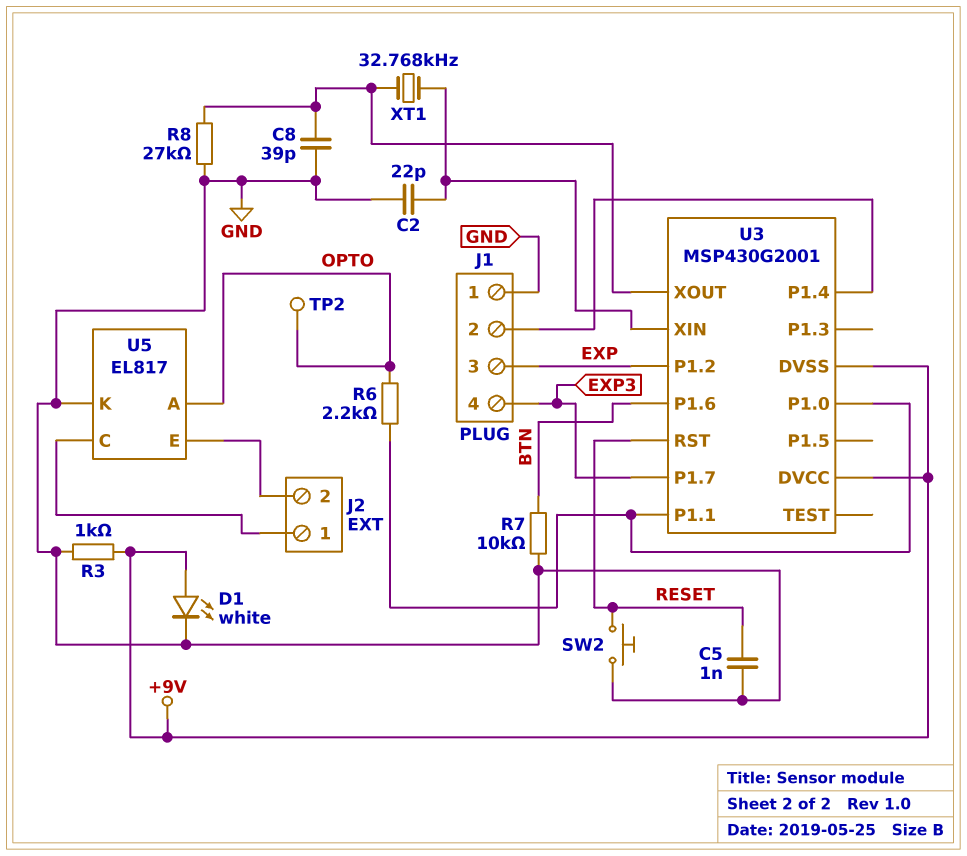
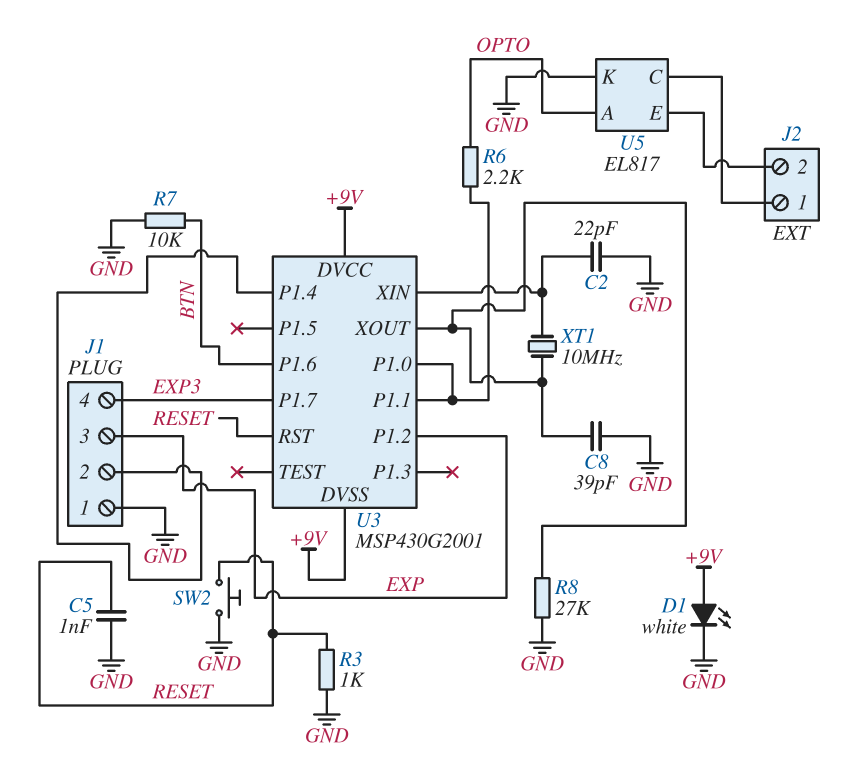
R3: 1k (+9V, GND) -> 1k (GND, RESET)
TP2: test point (OPTO) -> none
XT1: 32.768kHz (U3/XIN, U3/XOUT) -> 10MHz (U3/XIN, U3/XOUT)

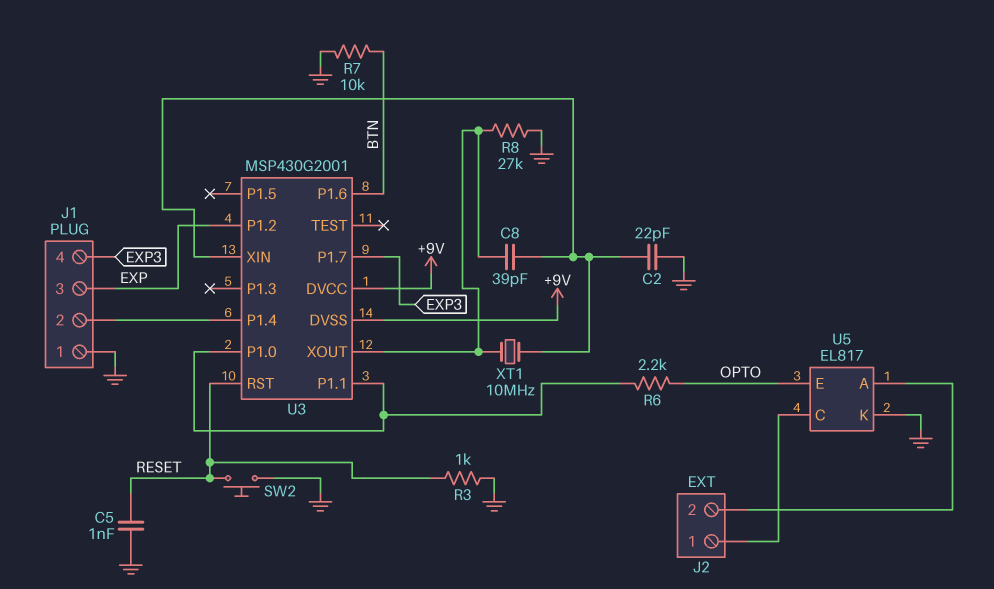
C8: 39pF (GND, U3/XOUT) -> 39pF (U3/XIN, U3/XOUT)
D1: LED white (A +9V, K GND) -> none
U5 pin A: OPTO -> J2/2
U5 pin E: J2/2 -> OPTO

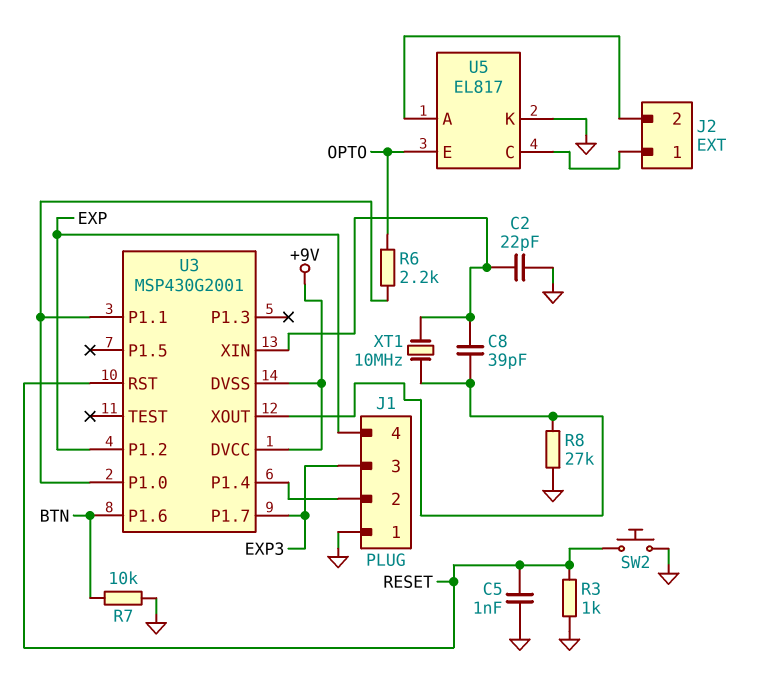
J1 pin 3: EXP -> EXP3
J1 pin 4: EXP3 -> EXP

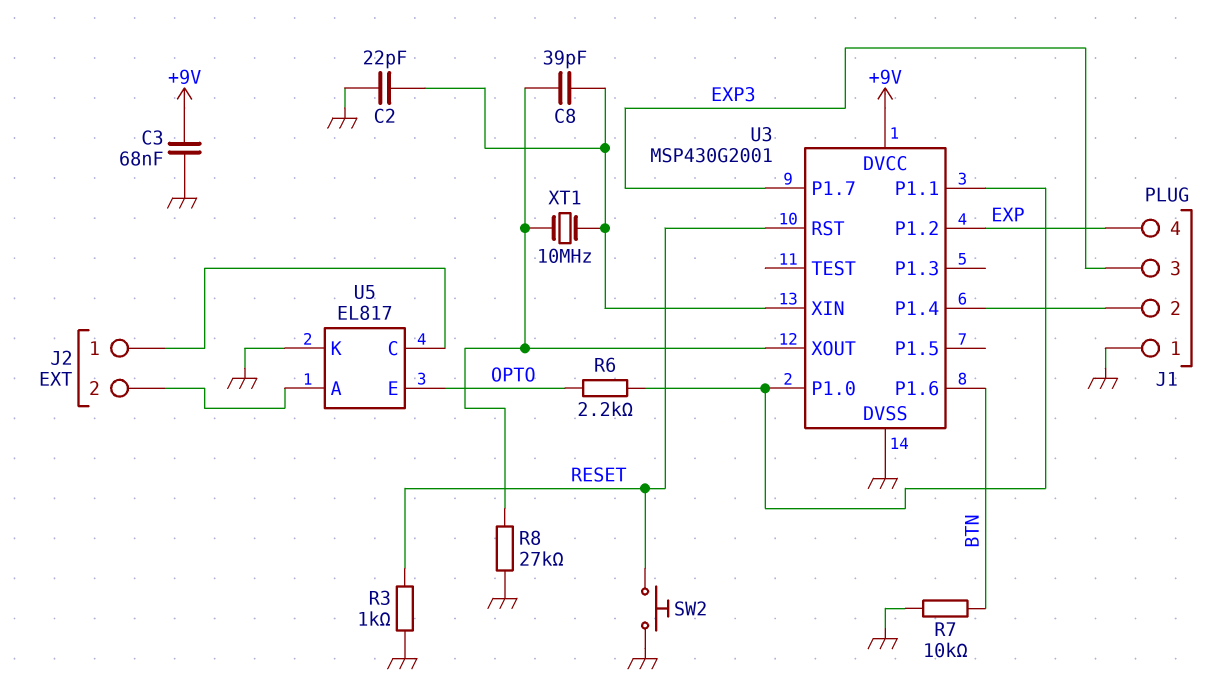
C3: none -> 68nF (+9V, GND)
C5: 1nF (GND, RESET) -> none
U3 pin DVSS: +9V -> GND

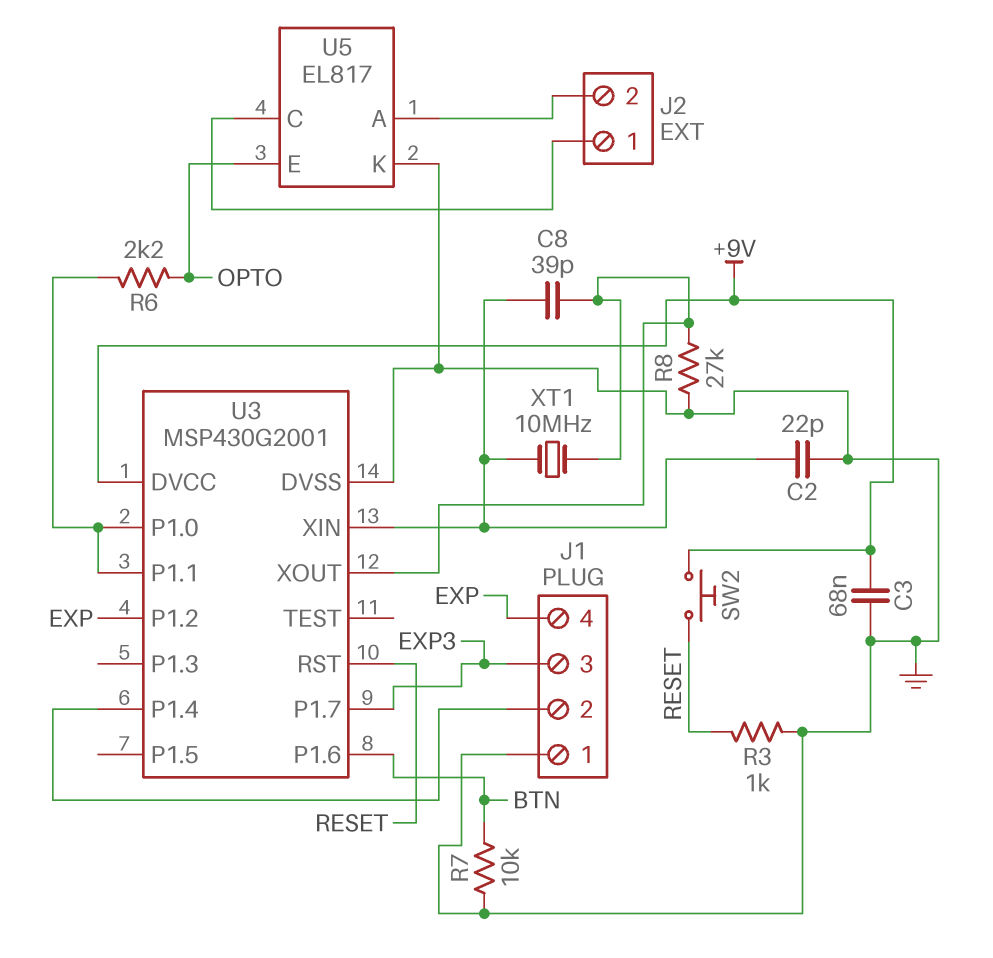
SW2: button (GND, RESET) -> button (+9V, RESET)

